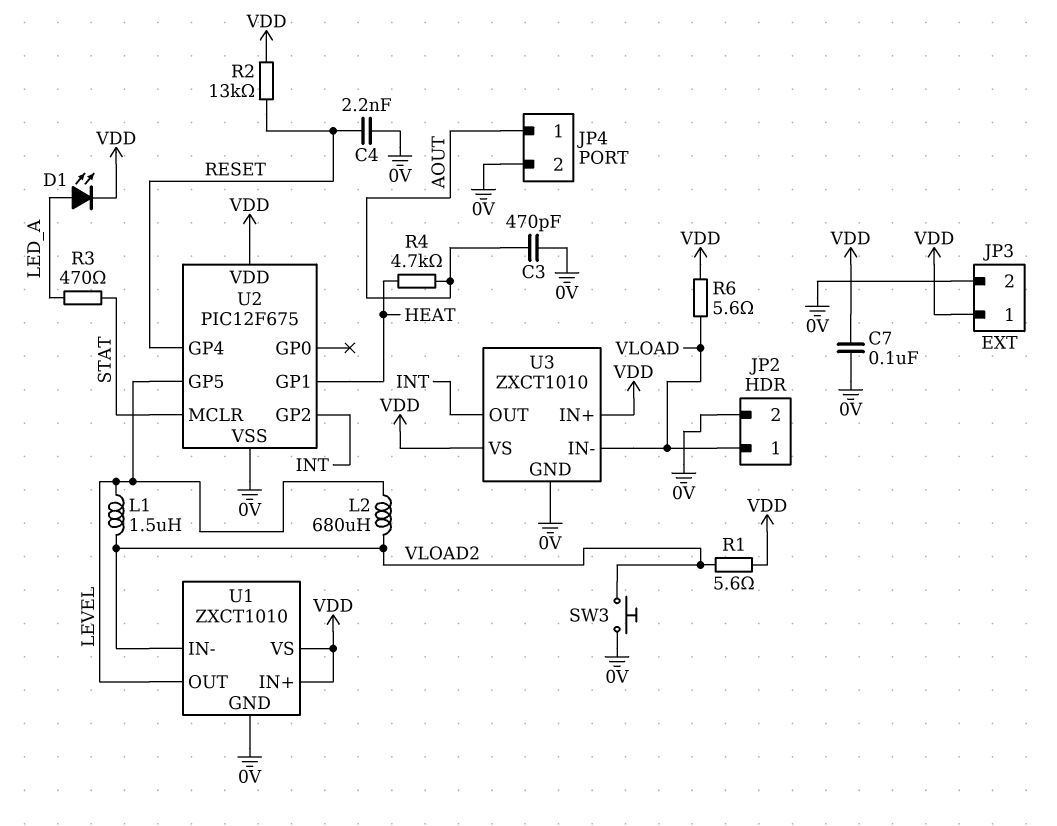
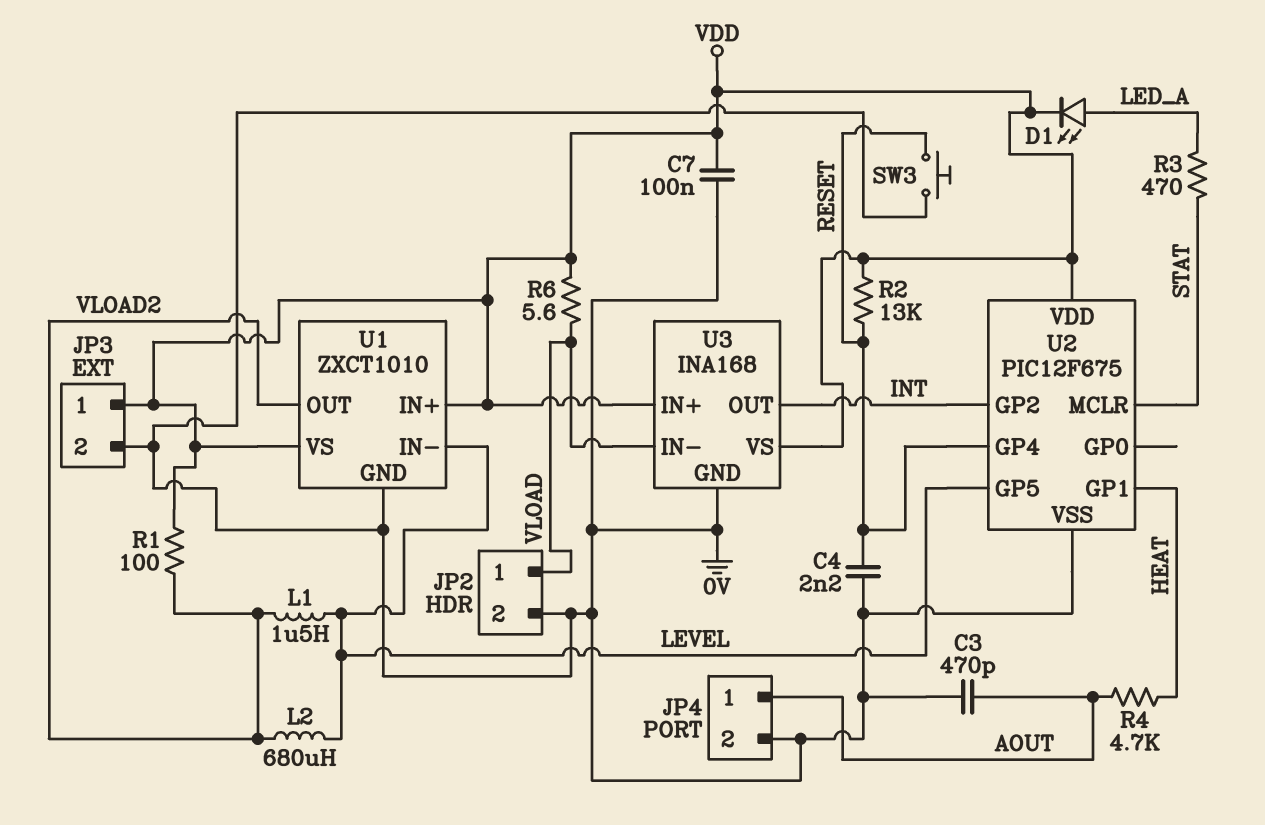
R1: 5.6 (VDD, VLOAD2) -> 100 (VDD, VLOAD2)
SW3: button (0V, VLOAD2) -> button (0V, RESET)
U1 pin IN-: VLOAD2 -> LEVEL
U1 pin OUT: LEVEL -> VLOAD2
U3: ZXCT1010 -> INA168

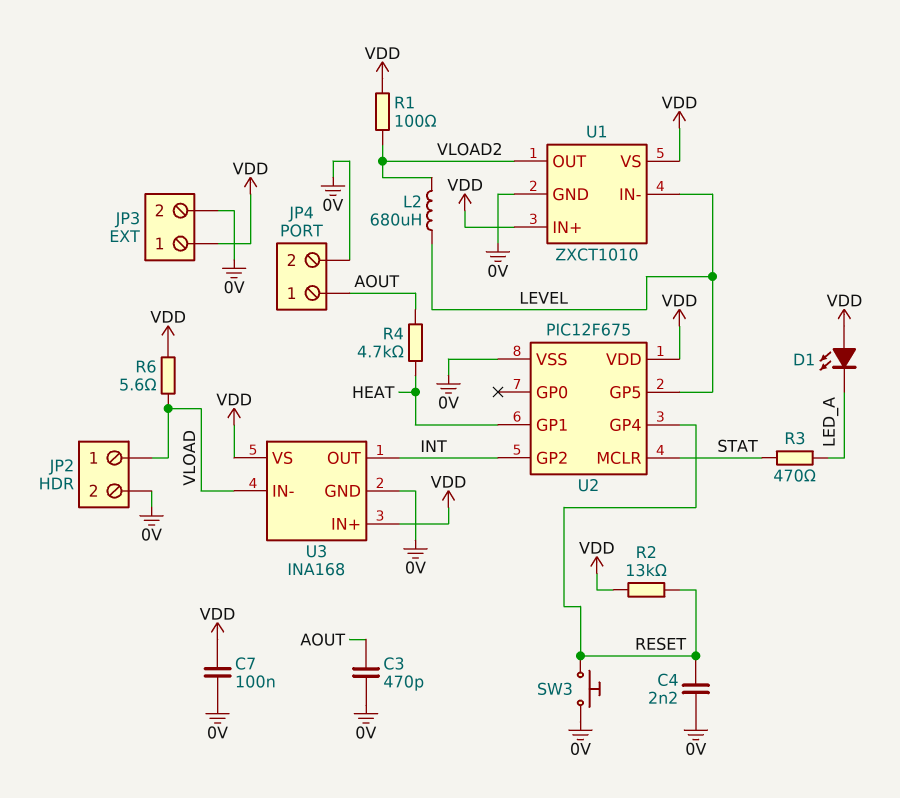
D1: LED (A LED_A, K VDD) -> LED (A VDD, K LED_A)
L1: 1.5uH (LEVEL, VLOAD2) -> none

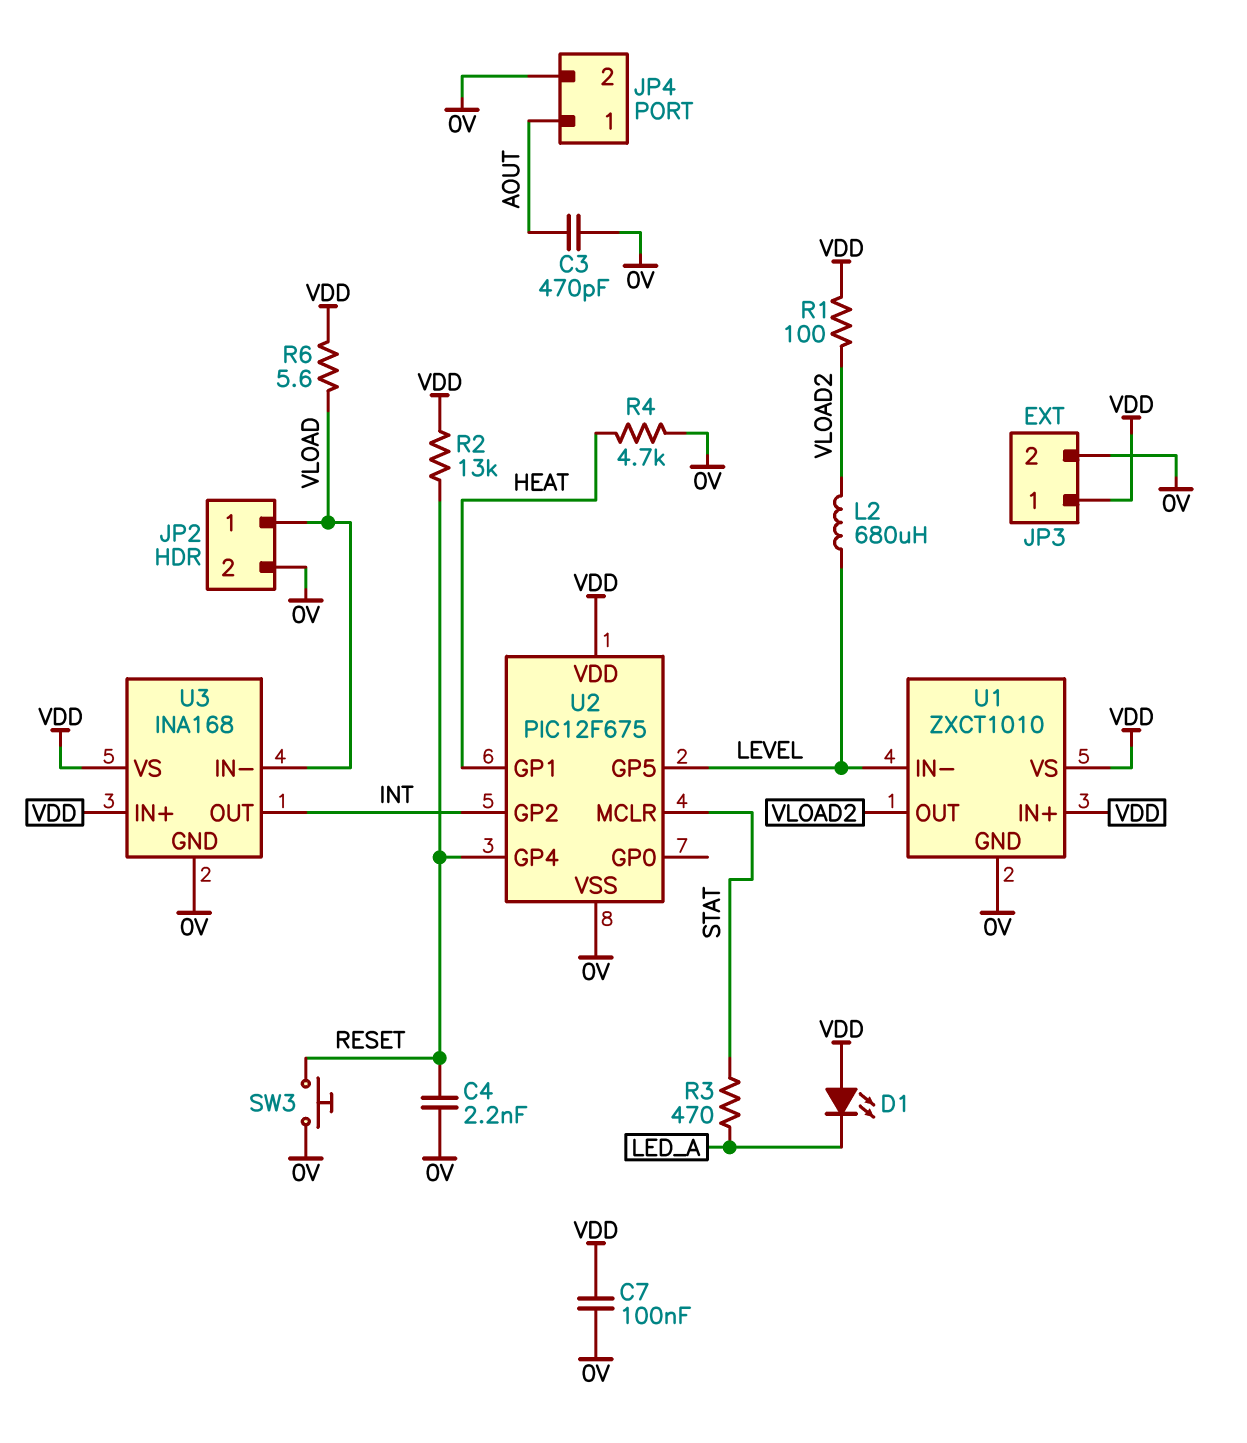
R4: 4.7k (AOUT, HEAT) -> 4.7k (0V, HEAT)

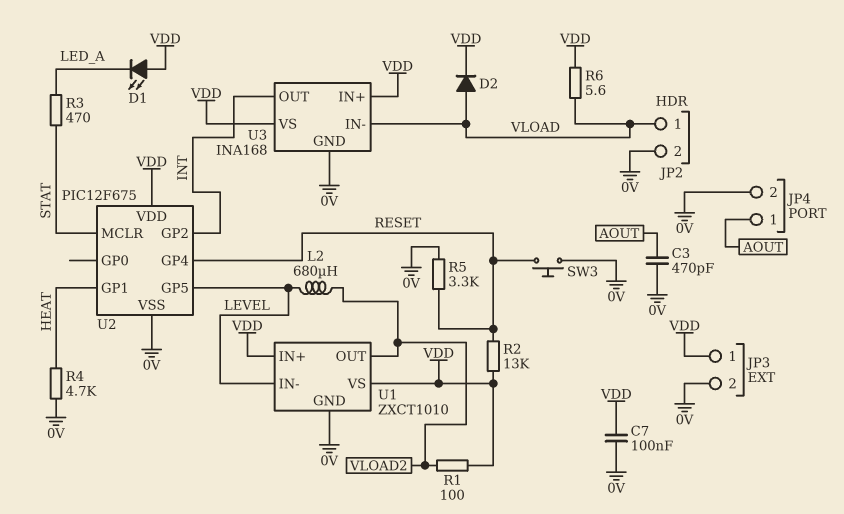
C4: 2.2nF (0V, RESET) -> none
D2: none -> diode (A VLOAD, K VDD)
R5: none -> 3.3k (0V, RESET)

